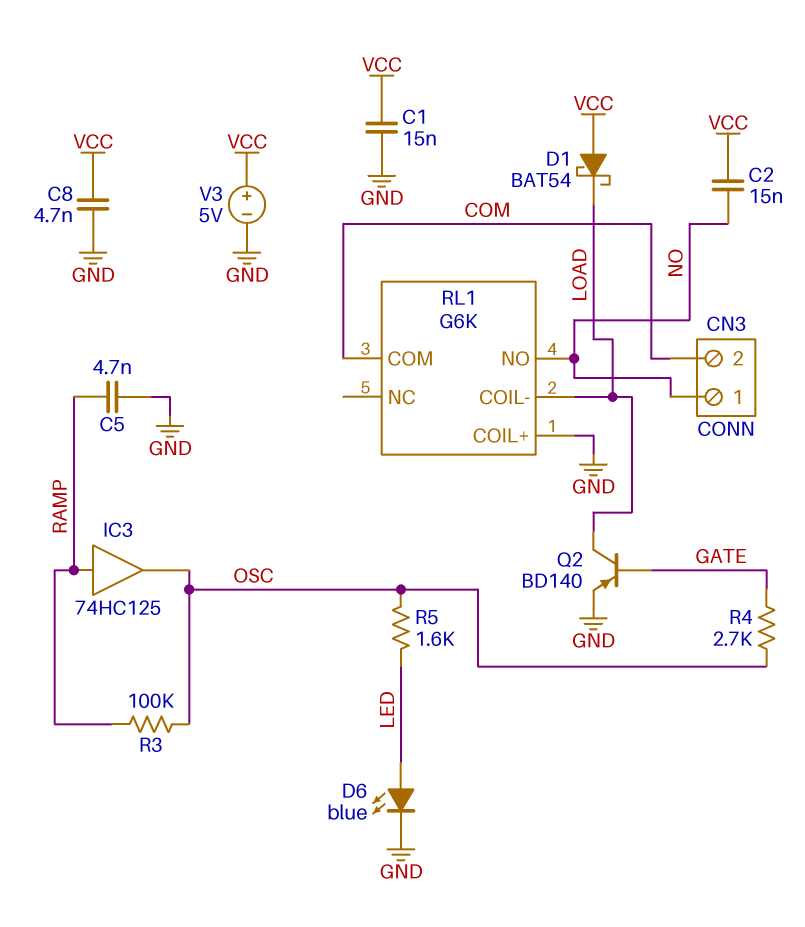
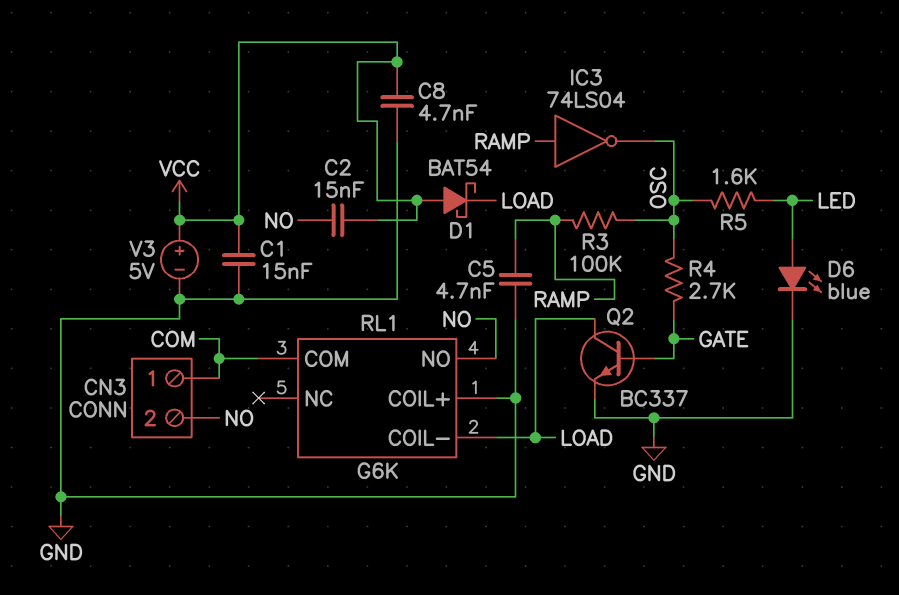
CN3 pin 1: NO -> COM
CN3 pin 2: COM -> NO
IC3: buffer 74HC125 (in RAMP, out OSC) -> NOT 74LS04 (in RAMP, out OSC)
Q2: PNP BD140 (B GATE, C LOAD, E GND) -> NPN BC337 (B GATE, C LOAD, E GND)

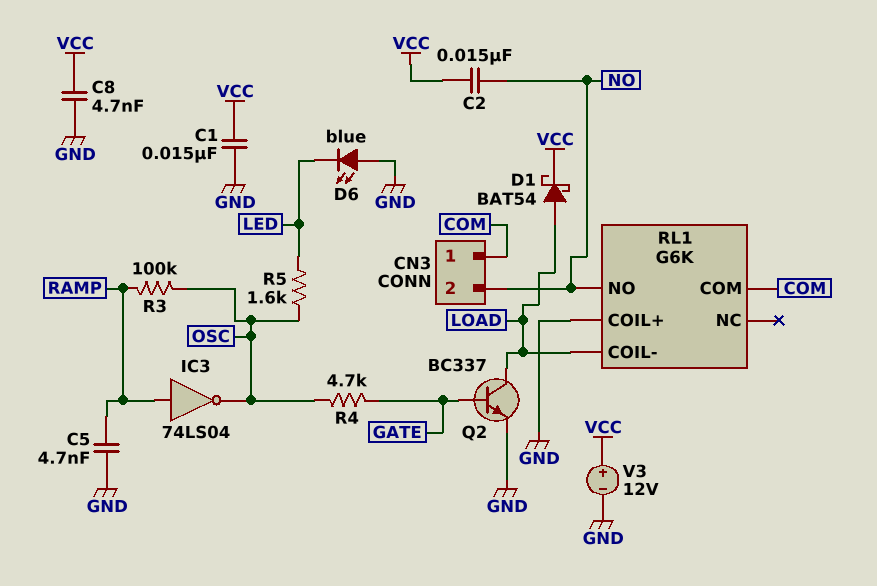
D1: schottky BAT54 (A VCC, K LOAD) -> schottky BAT54 (A LOAD, K VCC)
D6: LED blue (A LED, K GND) -> LED blue (A GND, K LED)
R4: 2.7k (GATE, OSC) -> 4.7k (GATE, OSC)
V3: 5V (plus VCC, minus GND) -> 12V (plus VCC, minus GND)

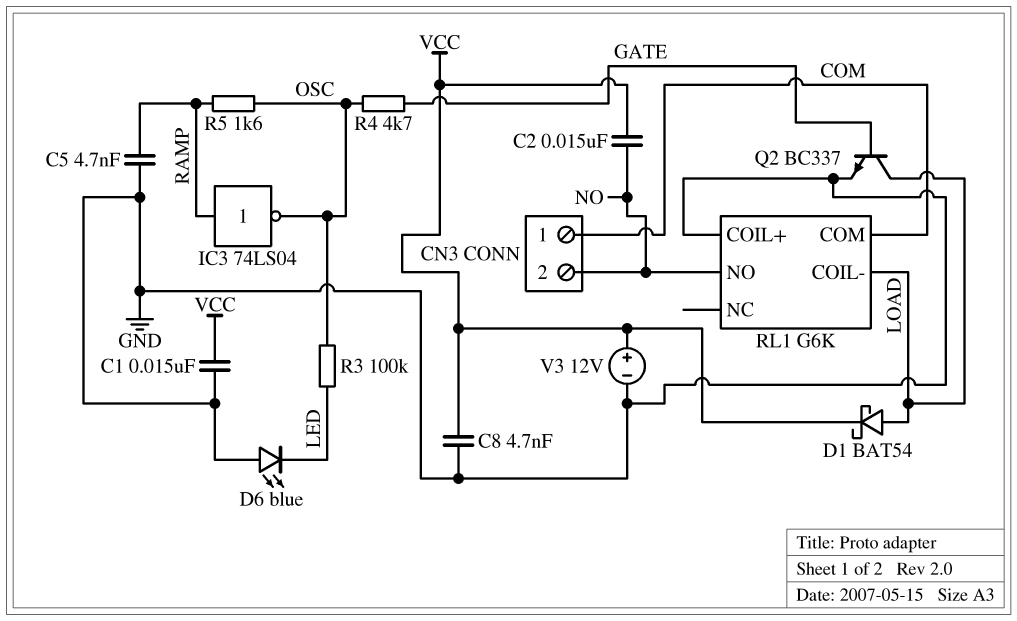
R3: 100k (OSC, RAMP) -> 100k (LED, OSC)
R5: 1.6k (LED, OSC) -> 1.6k (OSC, RAMP)

